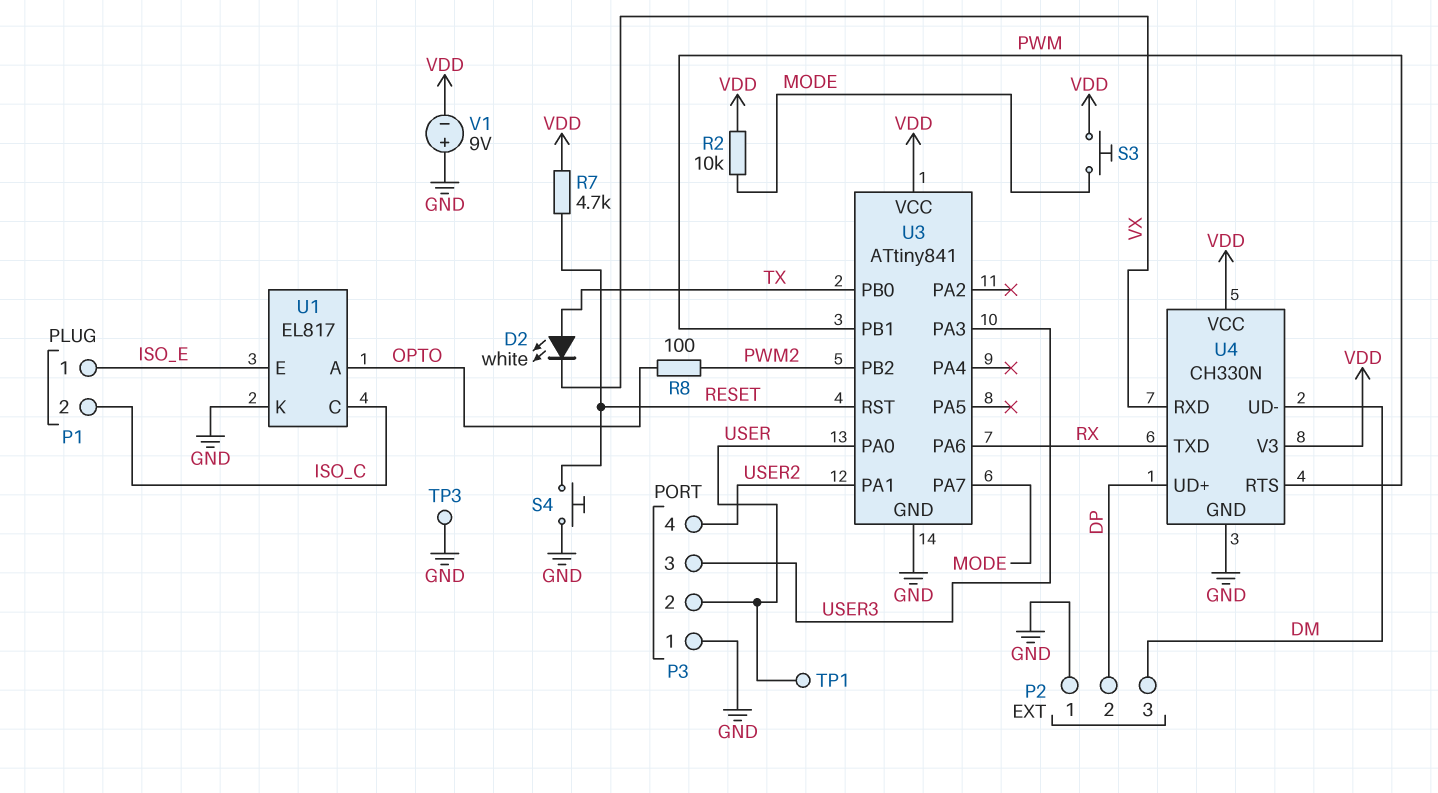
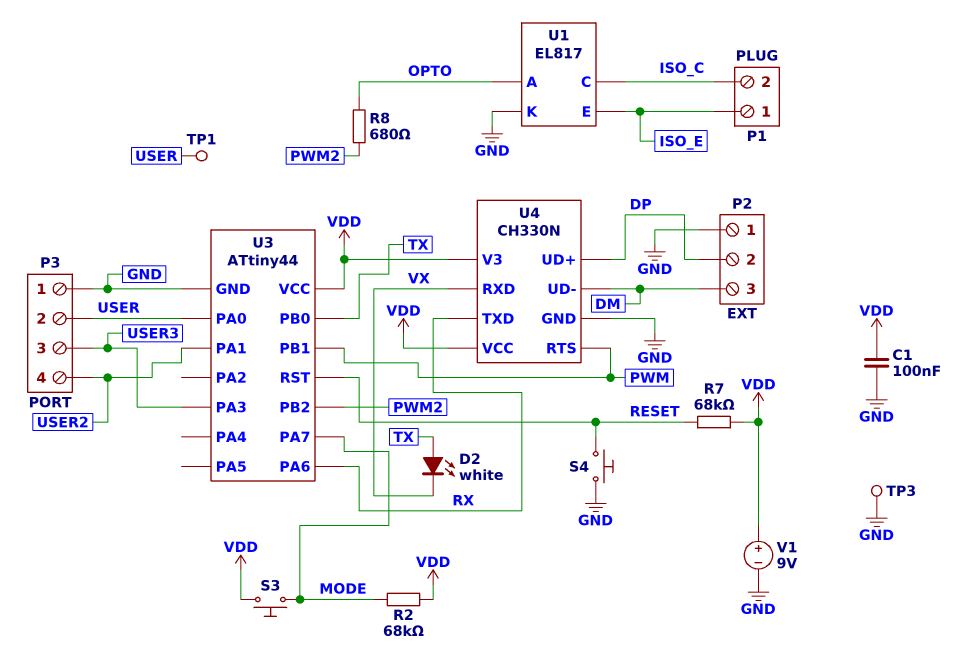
C1: none -> 100nF (GND, VDD)
R2: 10k (MODE, VDD) -> 68k (MODE, VDD)
R7: 4.7k (RESET, VDD) -> 68k (RESET, VDD)
R8: 100 (OPTO, PWM2) -> 680 (OPTO, PWM2)
U3: ATtiny841 -> ATtiny44
V1: 9V (plus GND, minus VDD) -> 9V (plus VDD, minus GND)

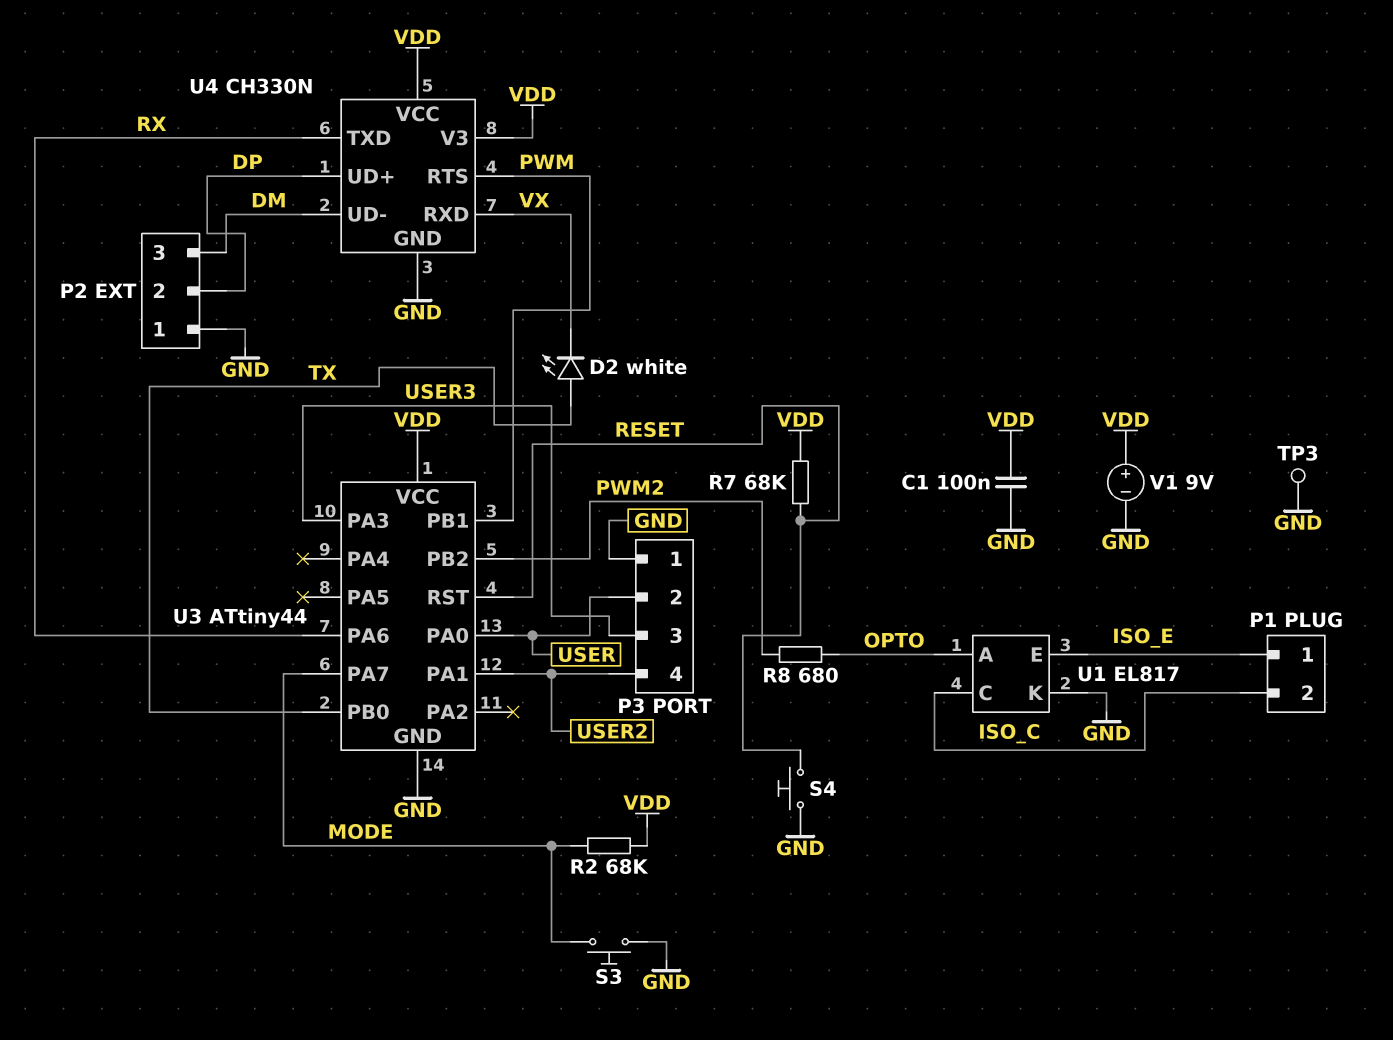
S3: button (MODE, VDD) -> button (GND, MODE)
TP1: test point (USER) -> none

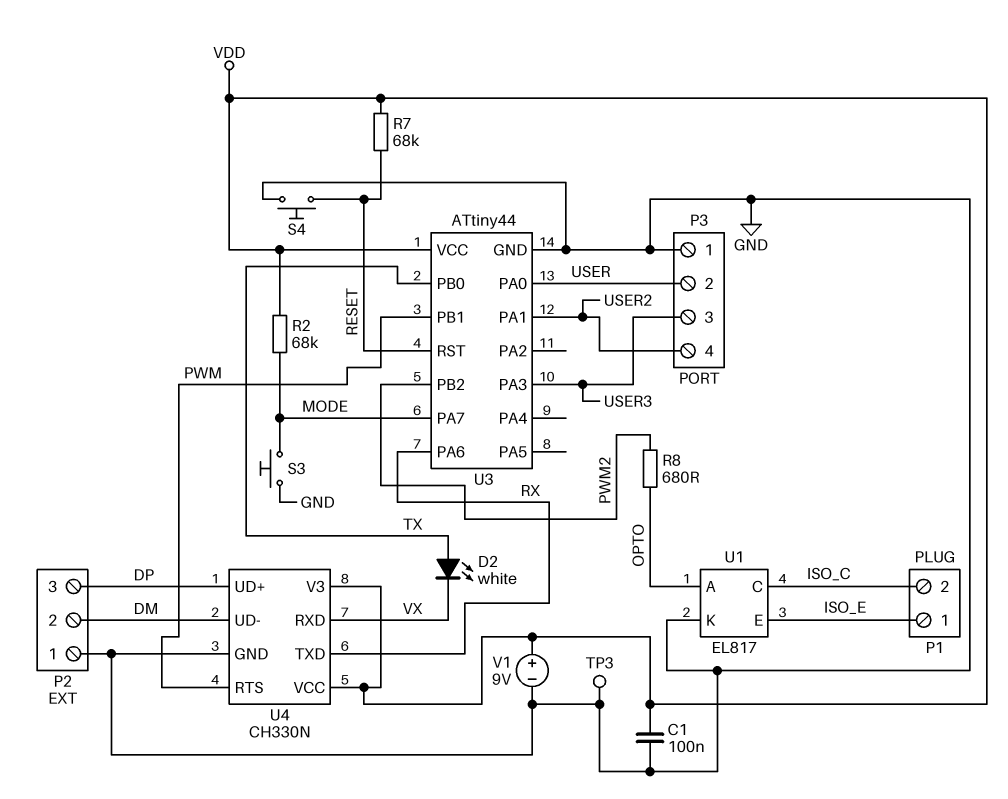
P2 pin 2: DP -> DM
P2 pin 3: DM -> DP

